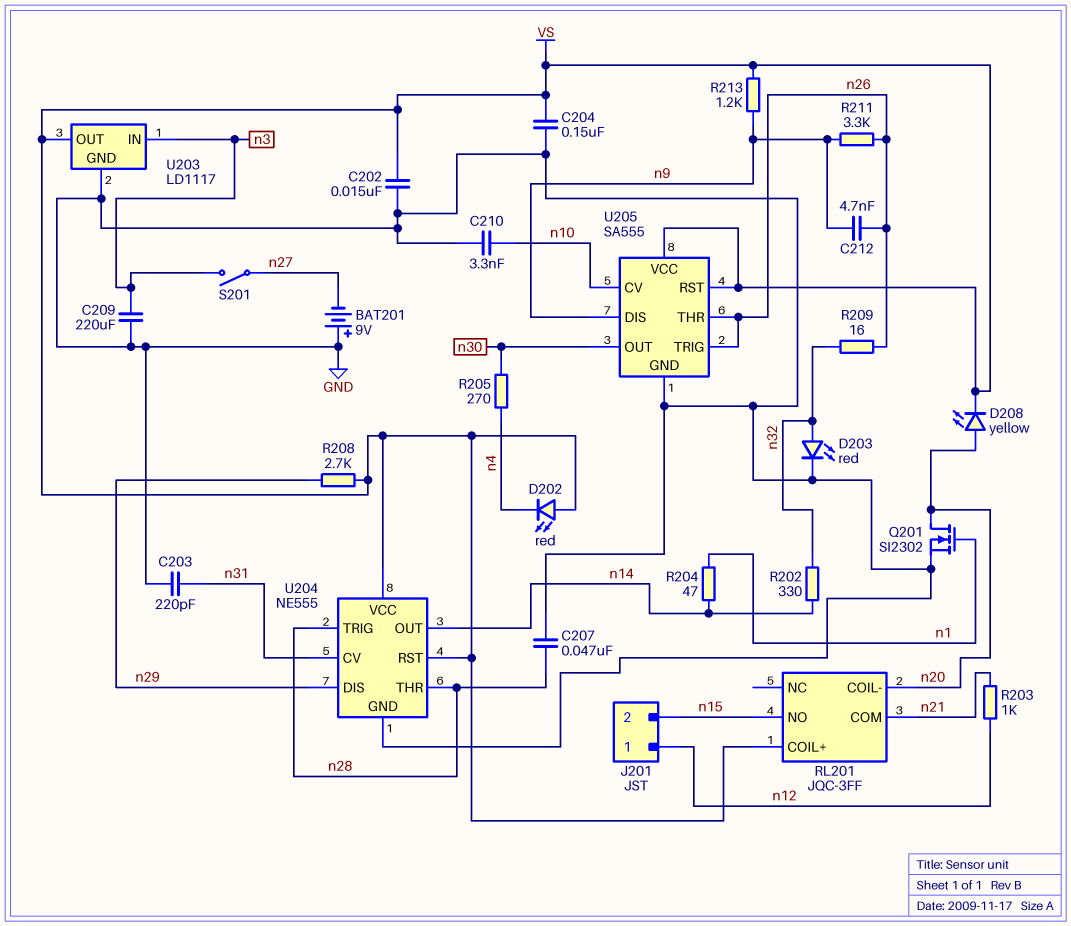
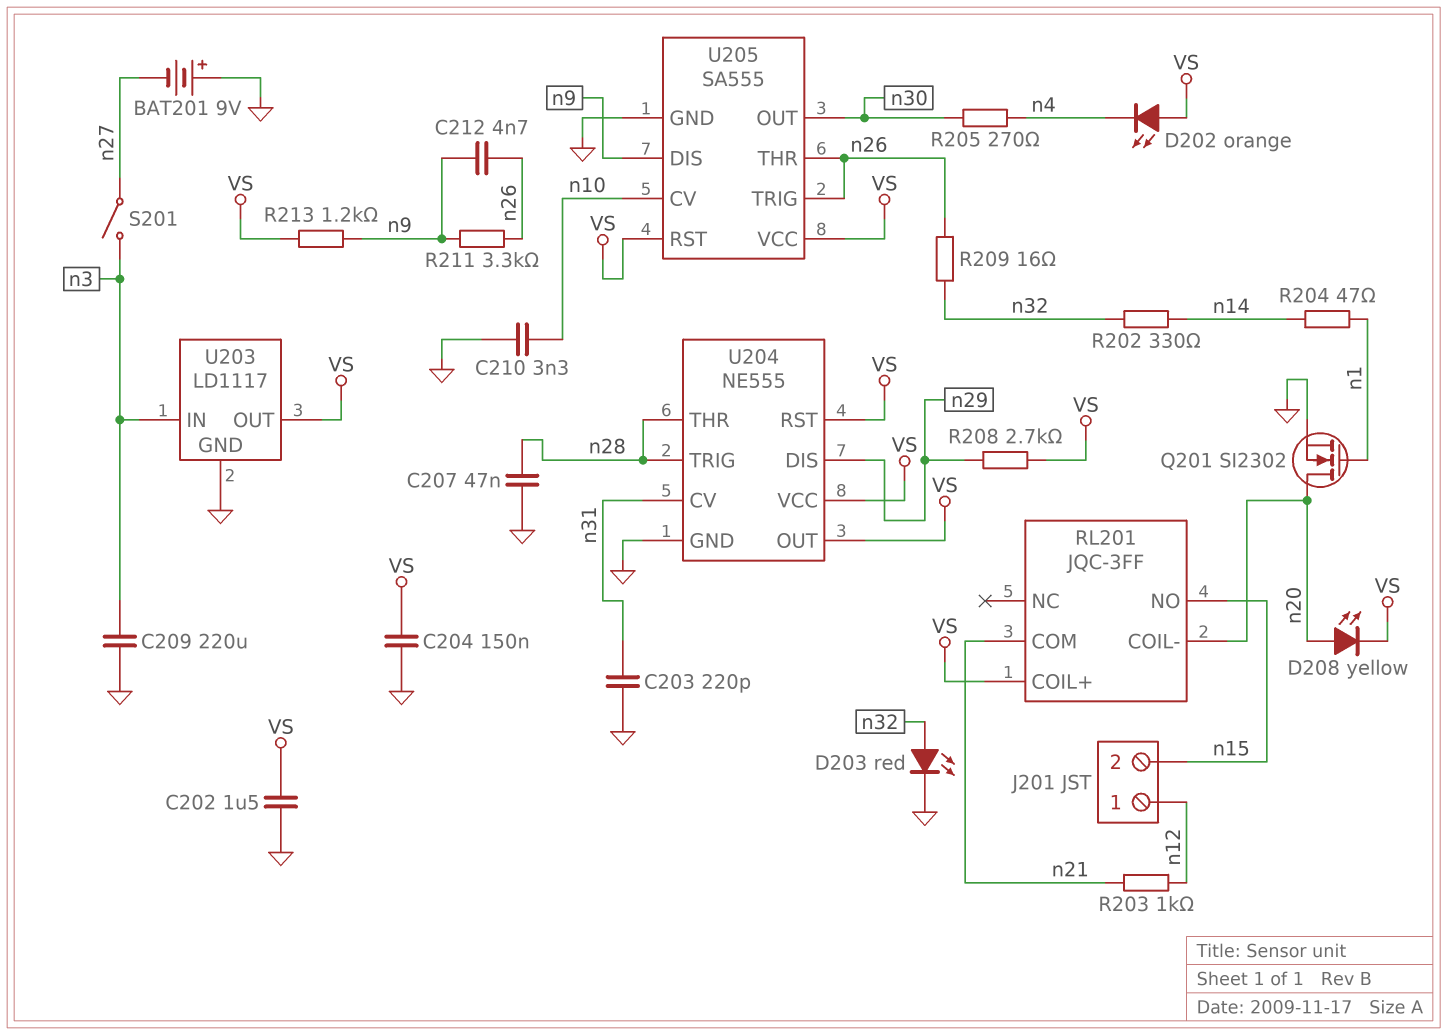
C202: 15nF (GND, VS) -> 1.5uF (GND, VS)
D202: LED red (A VS, K n4) -> LED orange (A VS, K n4)
U204 pin OUT: n14 -> VS

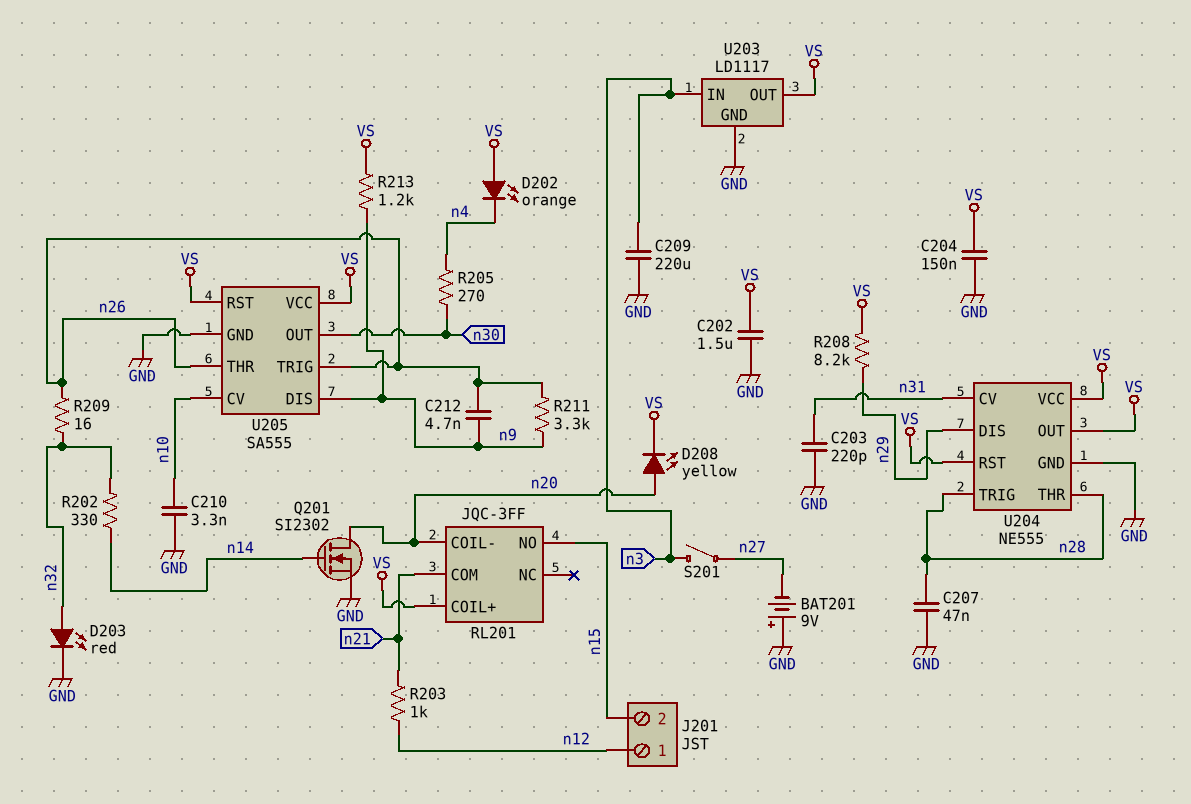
Q201: NMOS SI2302 (G n1, D n20, S GND) -> NMOS SI2302 (G n14, D n20, S GND)
R204: 47 (n1, n14) -> none
R208: 2.7k (VS, n29) -> 8.2k (VS, n29)

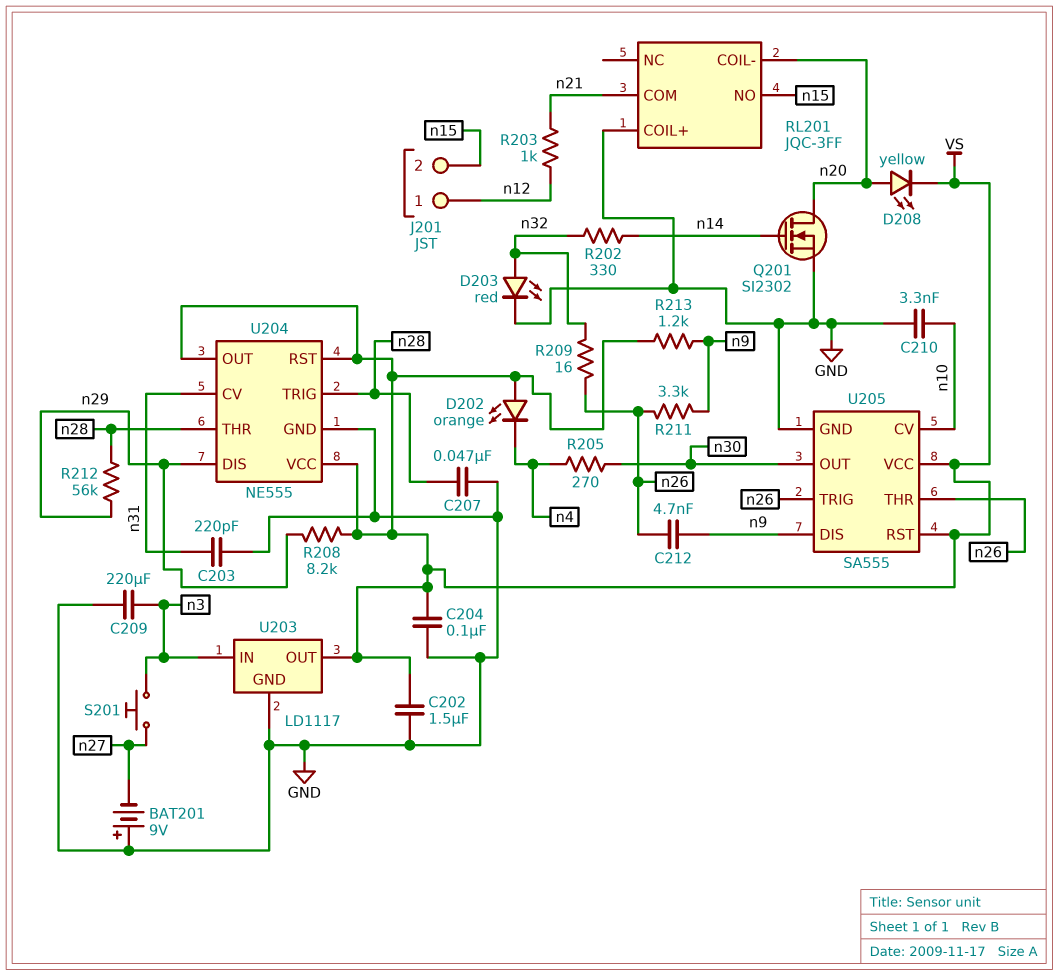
C204: 150nF (GND, VS) -> 100nF (GND, VS)
R212: none -> 56k (n28, n29)
RL201 pin COIL+: VS -> GND
S201: switch (n3, n27) -> button (n3, n27)

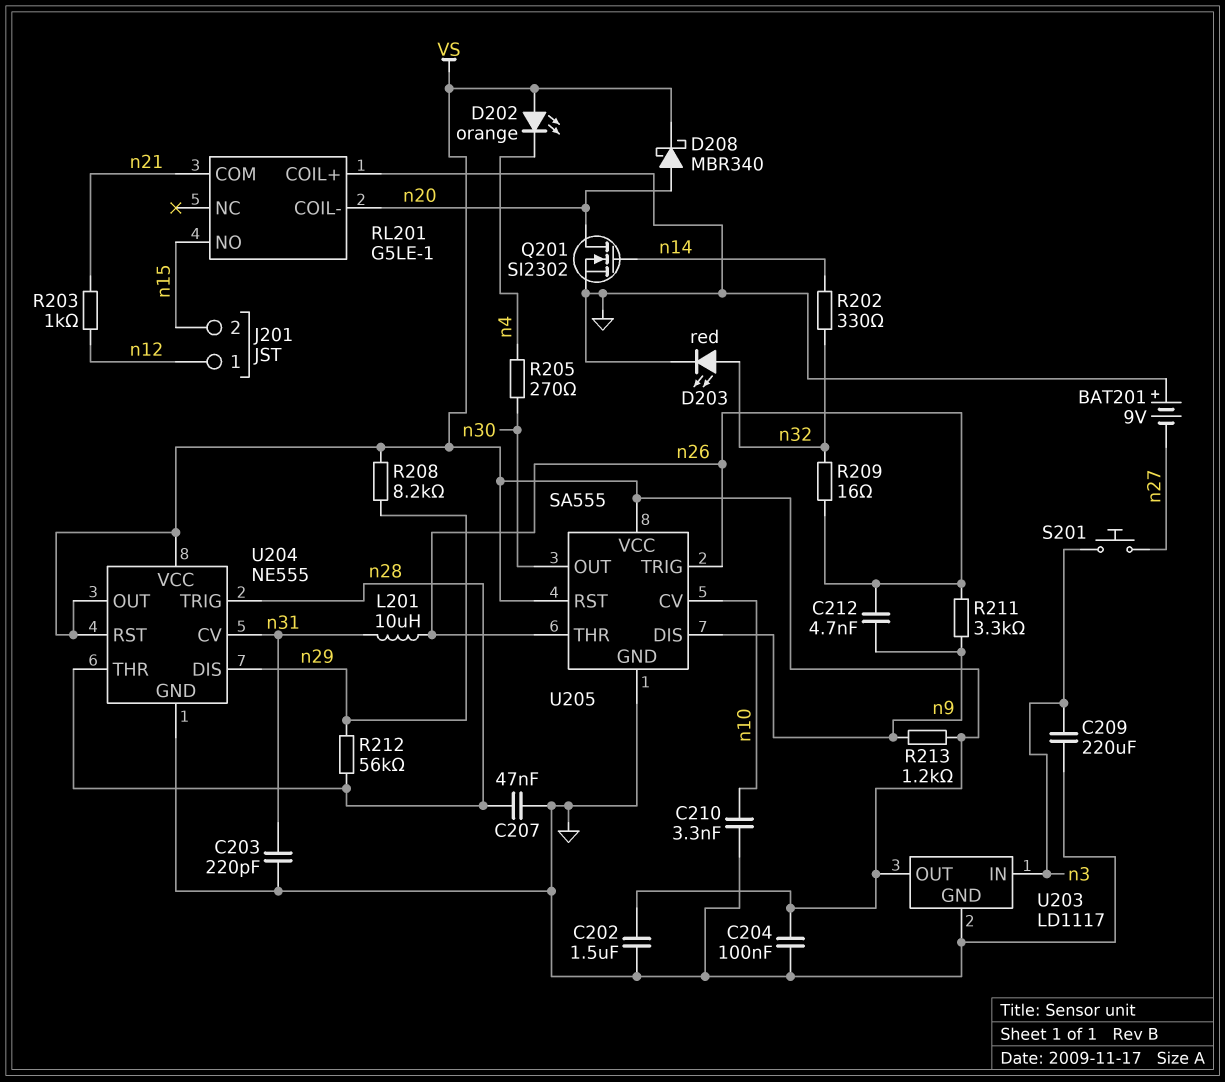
D208: LED yellow (A n20, K VS) -> schottky MBR340 (A n20, K VS)
L201: none -> 10uH (n26, n31)
RL201: JQC-3FF -> G5LE-1

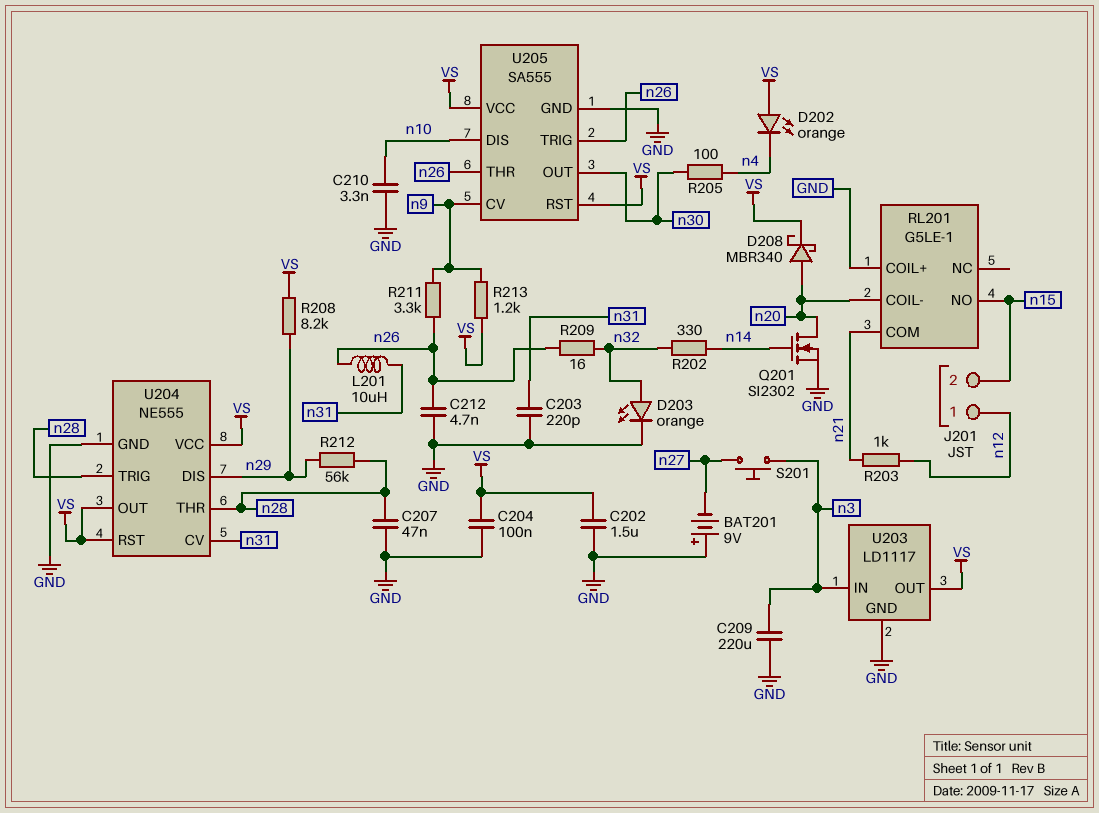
C212: 4.7nF (n9, n26) -> 4.7nF (GND, n26)
D203: LED red (A n32, K GND) -> LED orange (A n32, K GND)
R205: 270 (n4, n30) -> 100 (n4, n30)
U205 pin CV: n10 -> n9
U205 pin DIS: n9 -> n10

